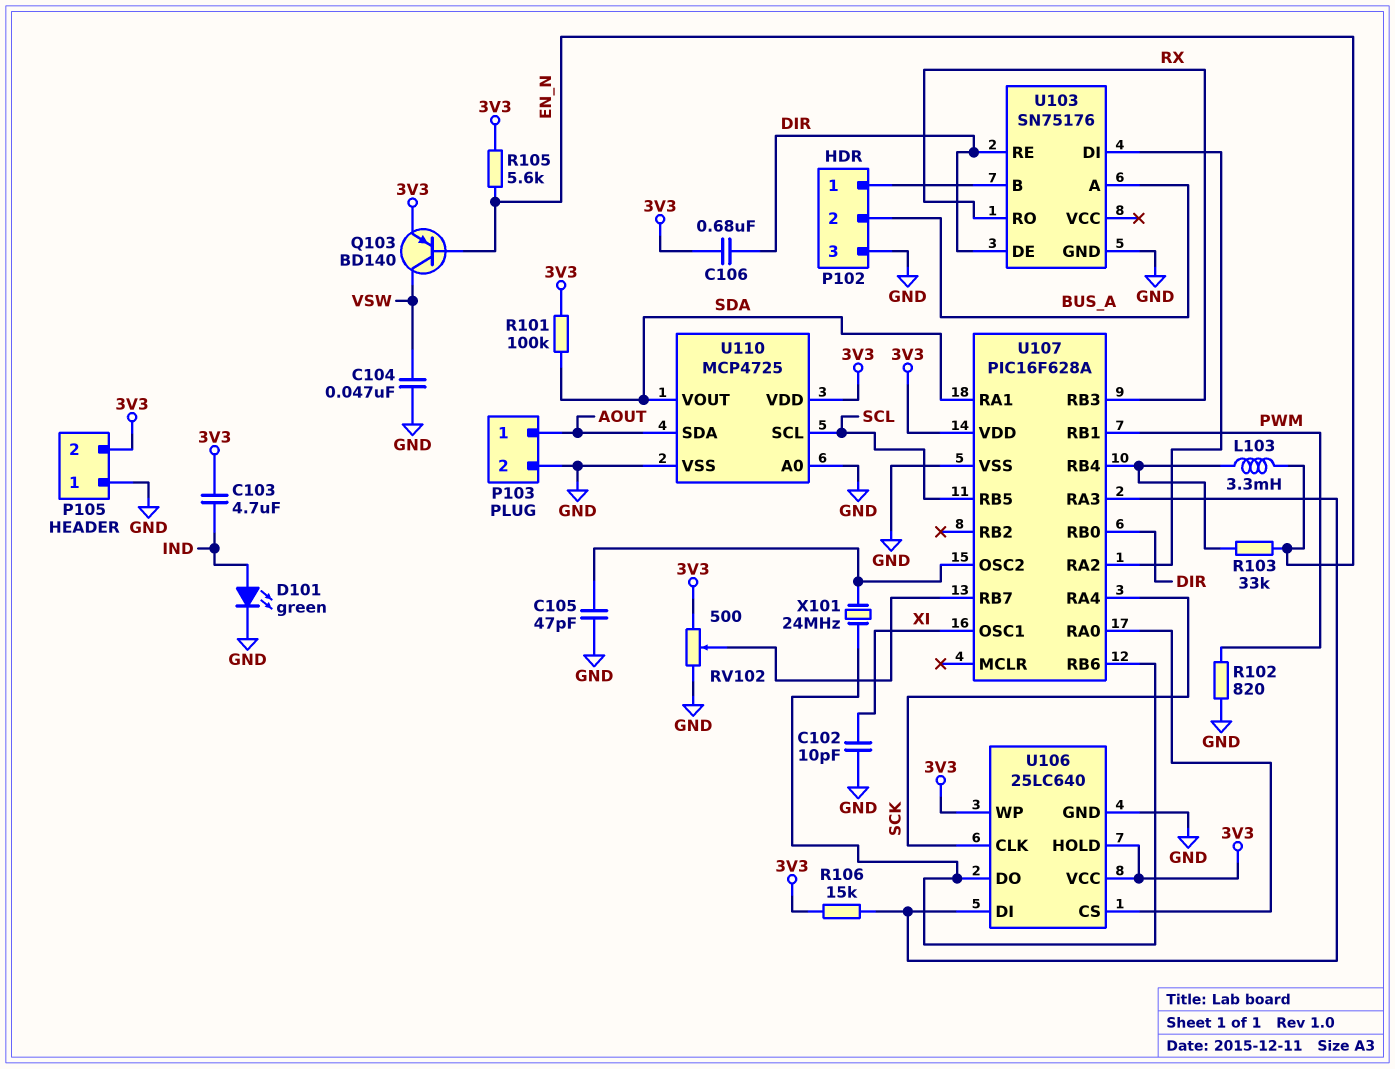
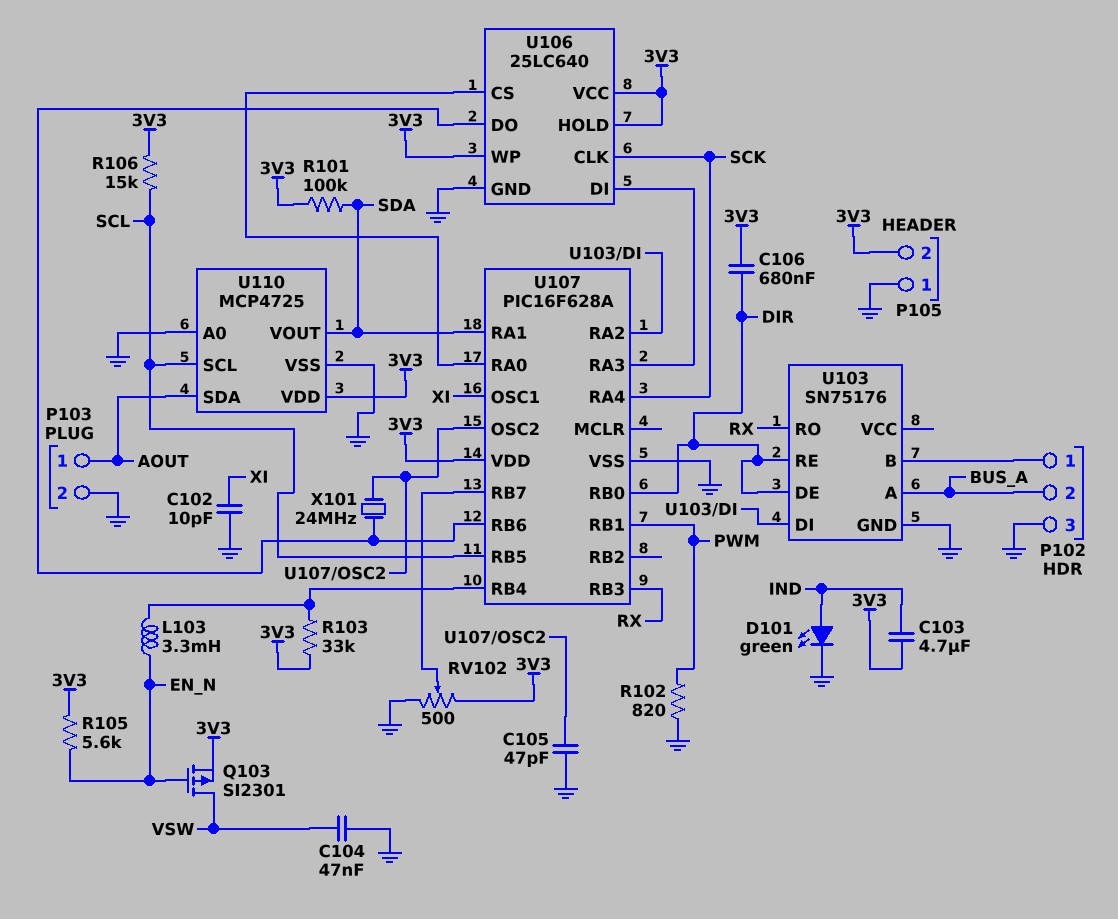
Q103: PNP BD140 (B EN_N, C VSW, E 3V3) -> PMOS SI2301 (G EN_N, D VSW, S 3V3)
R103: 33k (EN_N, U107/RB4) -> 33k (3V3, U107/RB4)
R106: 15k (3V3, U106/DI) -> 15k (3V3, SCL)

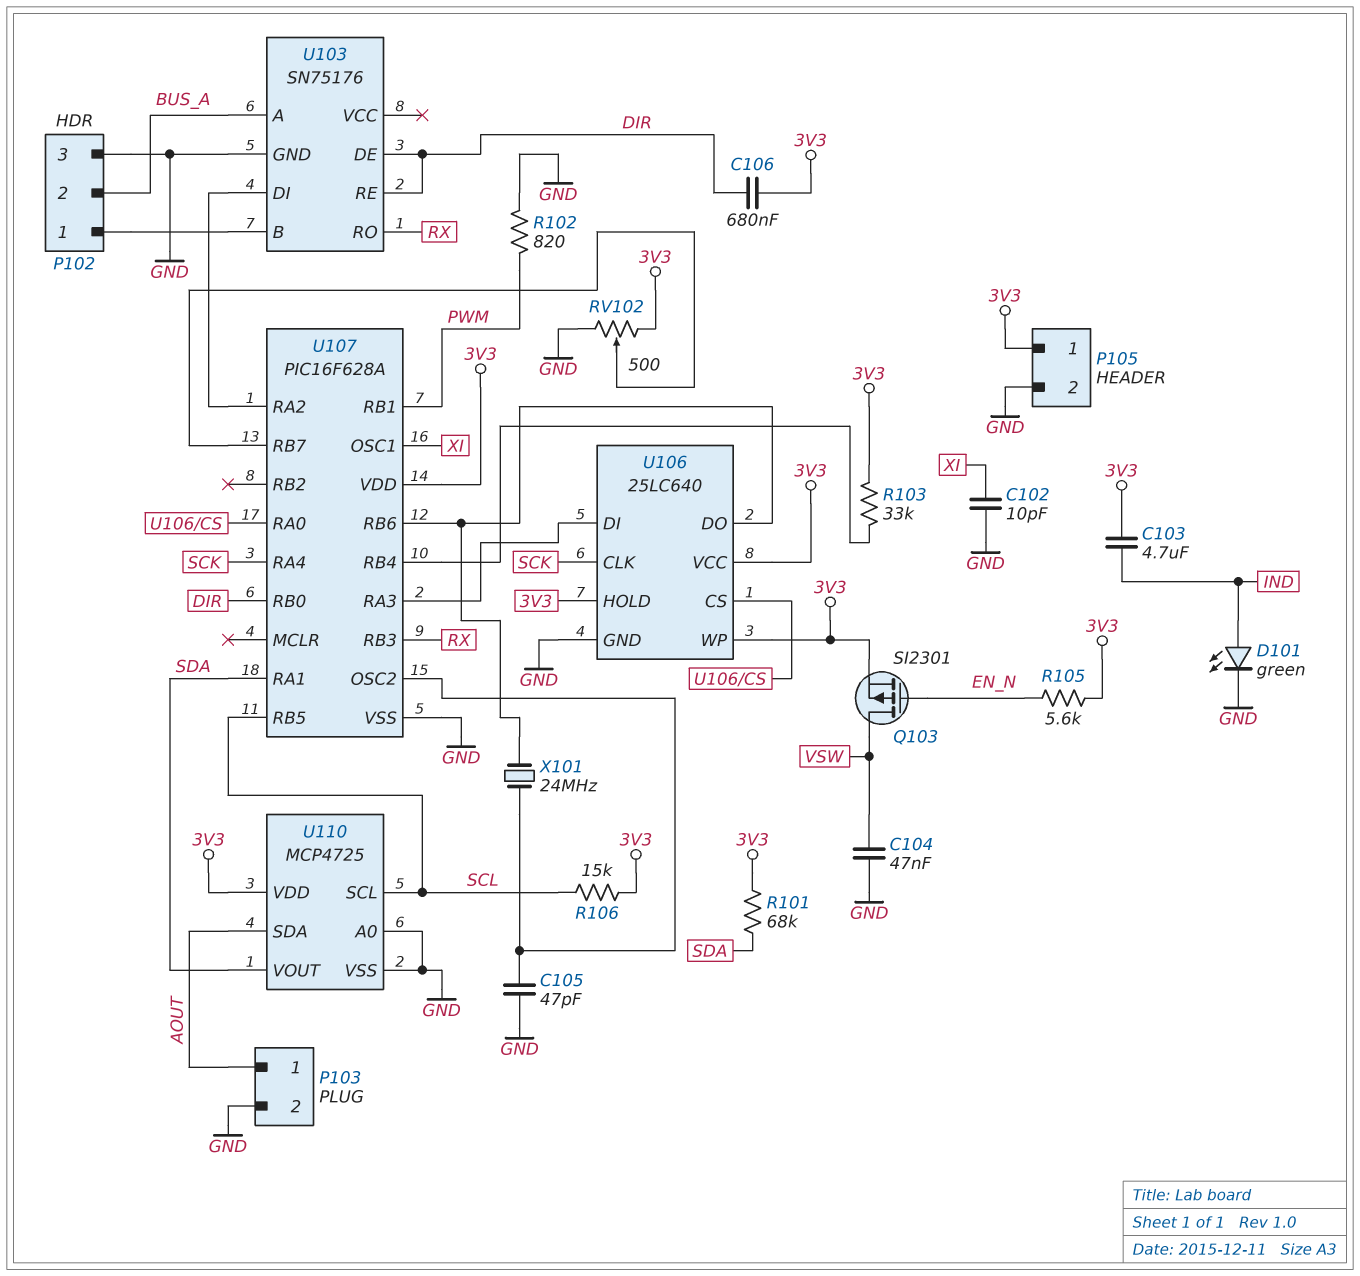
L103: 3.3mH (EN_N, U107/RB4) -> none
P105 pin 1: GND -> 3V3
P105 pin 2: 3V3 -> GND
R101: 100k (3V3, SDA) -> 68k (3V3, SDA)

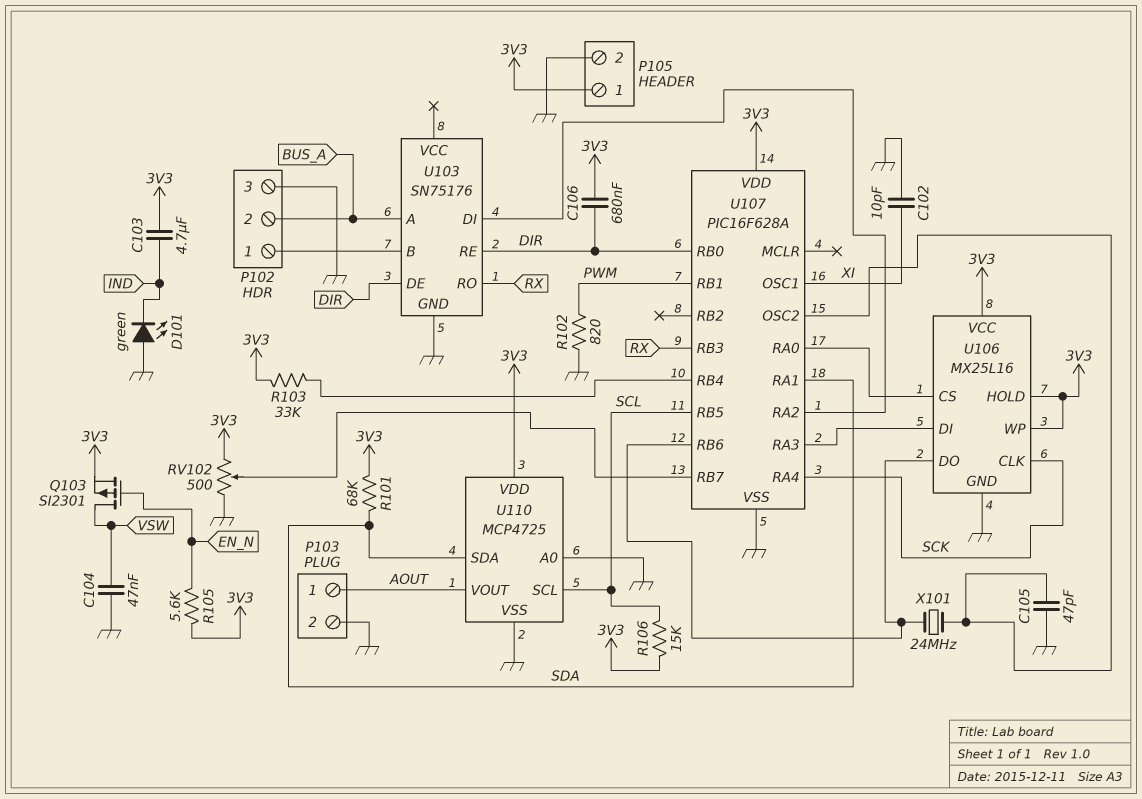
D101: LED green (A IND, K GND) -> LED green (A GND, K IND)
U106: 25LC640 -> MX25L16
U110 pin SDA: AOUT -> SDA
U110 pin VOUT: SDA -> AOUT

